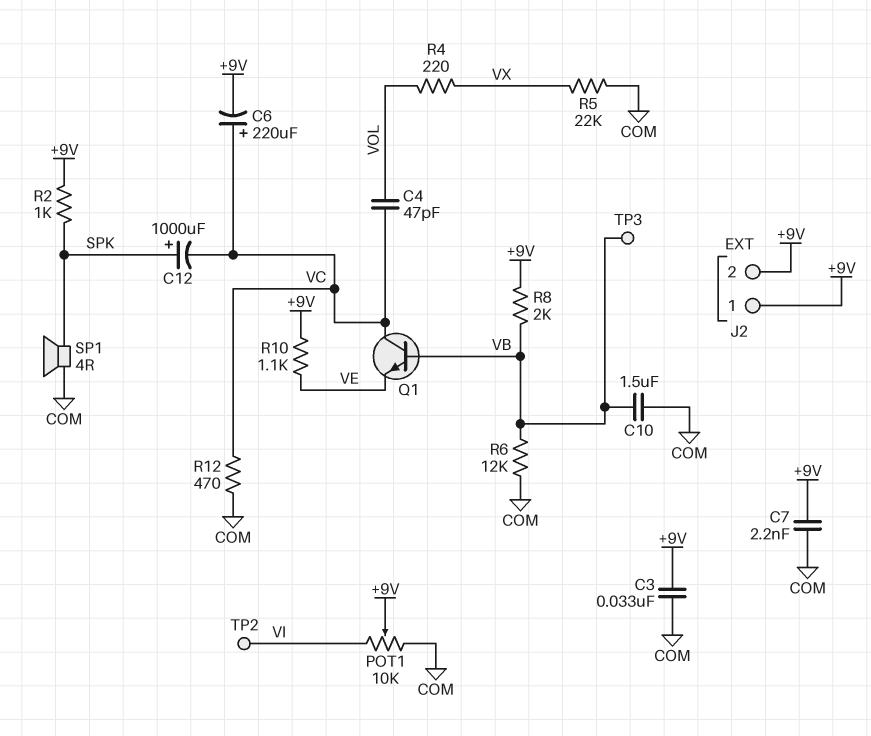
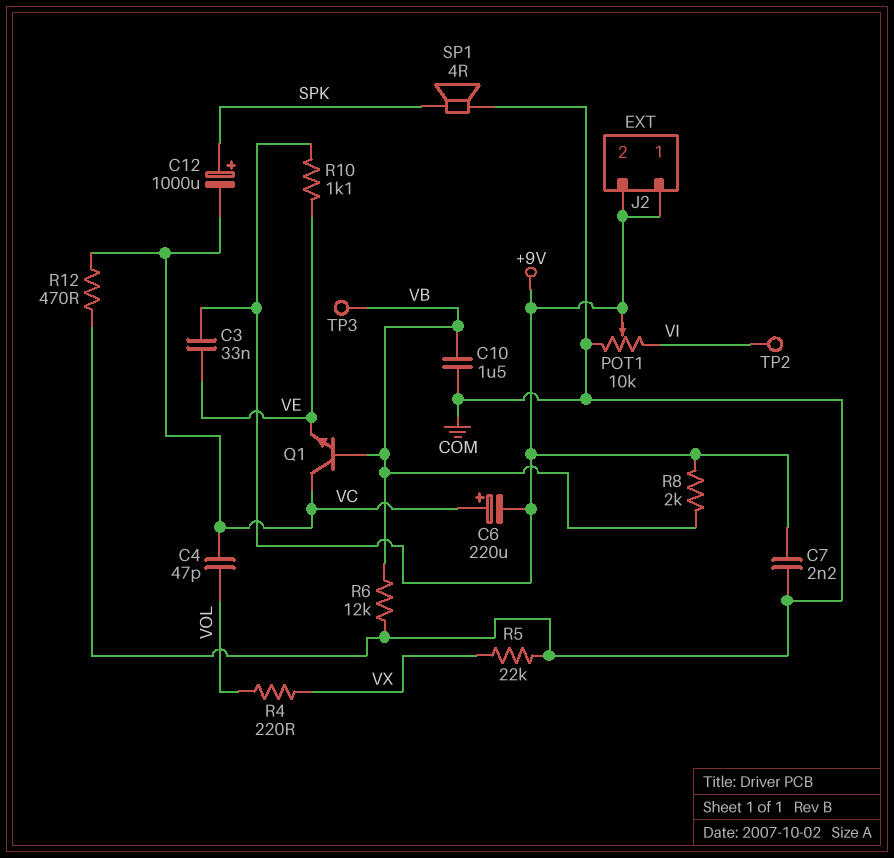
C3: 33nF (+9V, COM) -> 33nF (+9V, VE)
R2: 1k (+9V, SPK) -> none

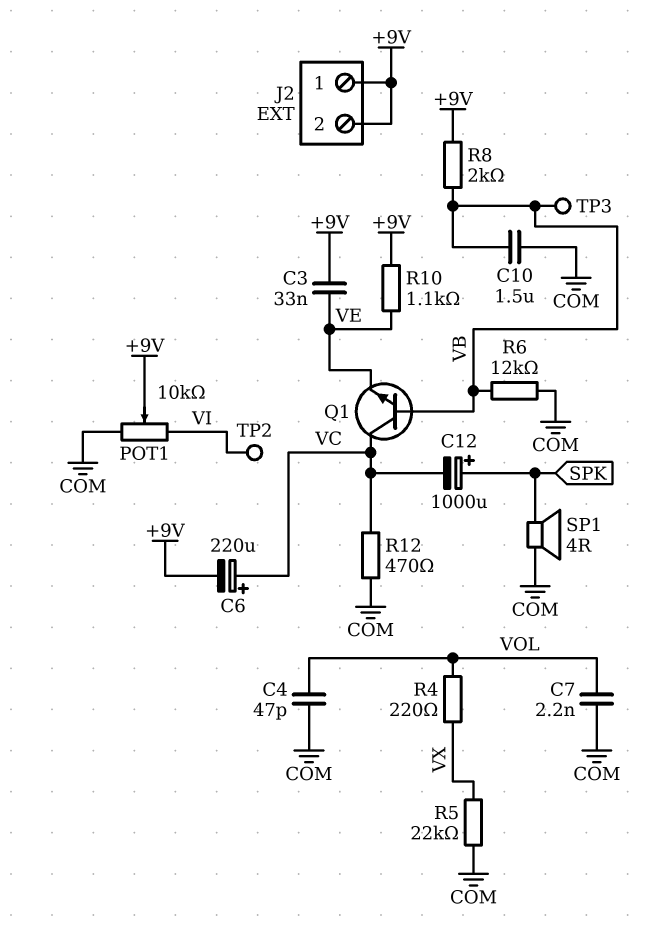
C4: 47pF (VC, VOL) -> 47pF (COM, VOL)
C7: 2.2nF (+9V, COM) -> 2.2nF (COM, VOL)

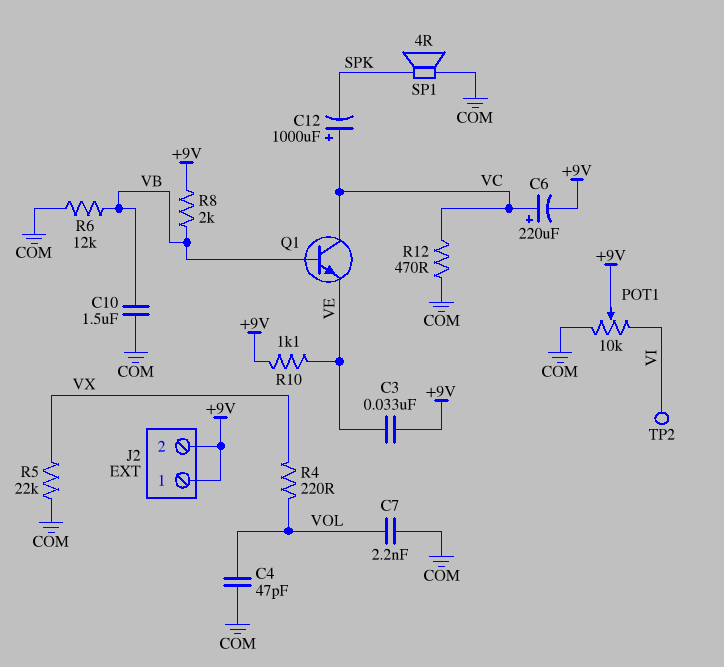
C12: 1000uF (plus SPK, minus VC) -> 1000uF (plus VC, minus SPK)
TP3: test point (VB) -> none

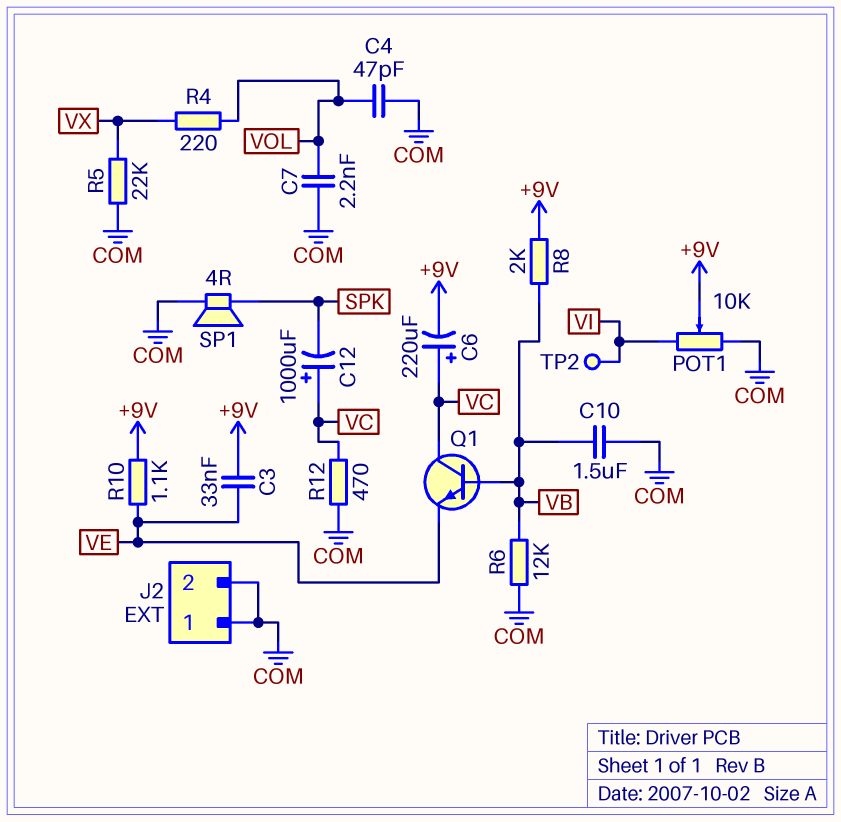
J2 pin 1: +9V -> COM
J2 pin 2: +9V -> COM

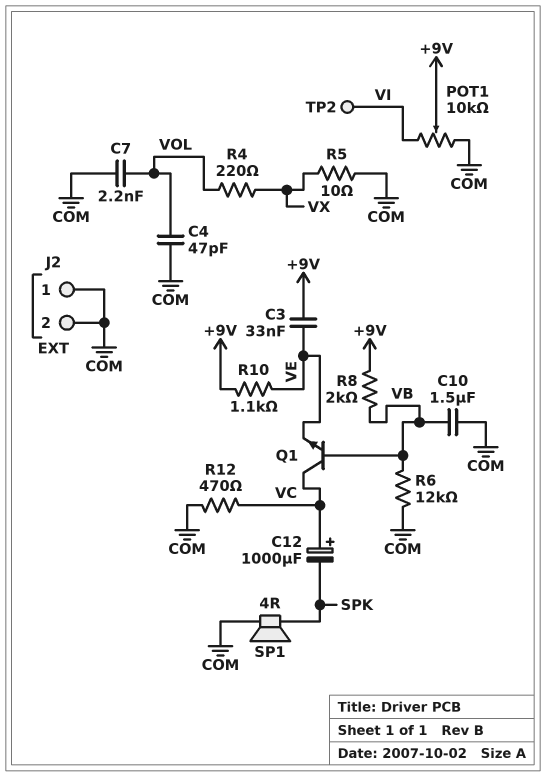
C6: 220uF (plus VC, minus +9V) -> none
R5: 22k (COM, VX) -> 10 (COM, VX)

